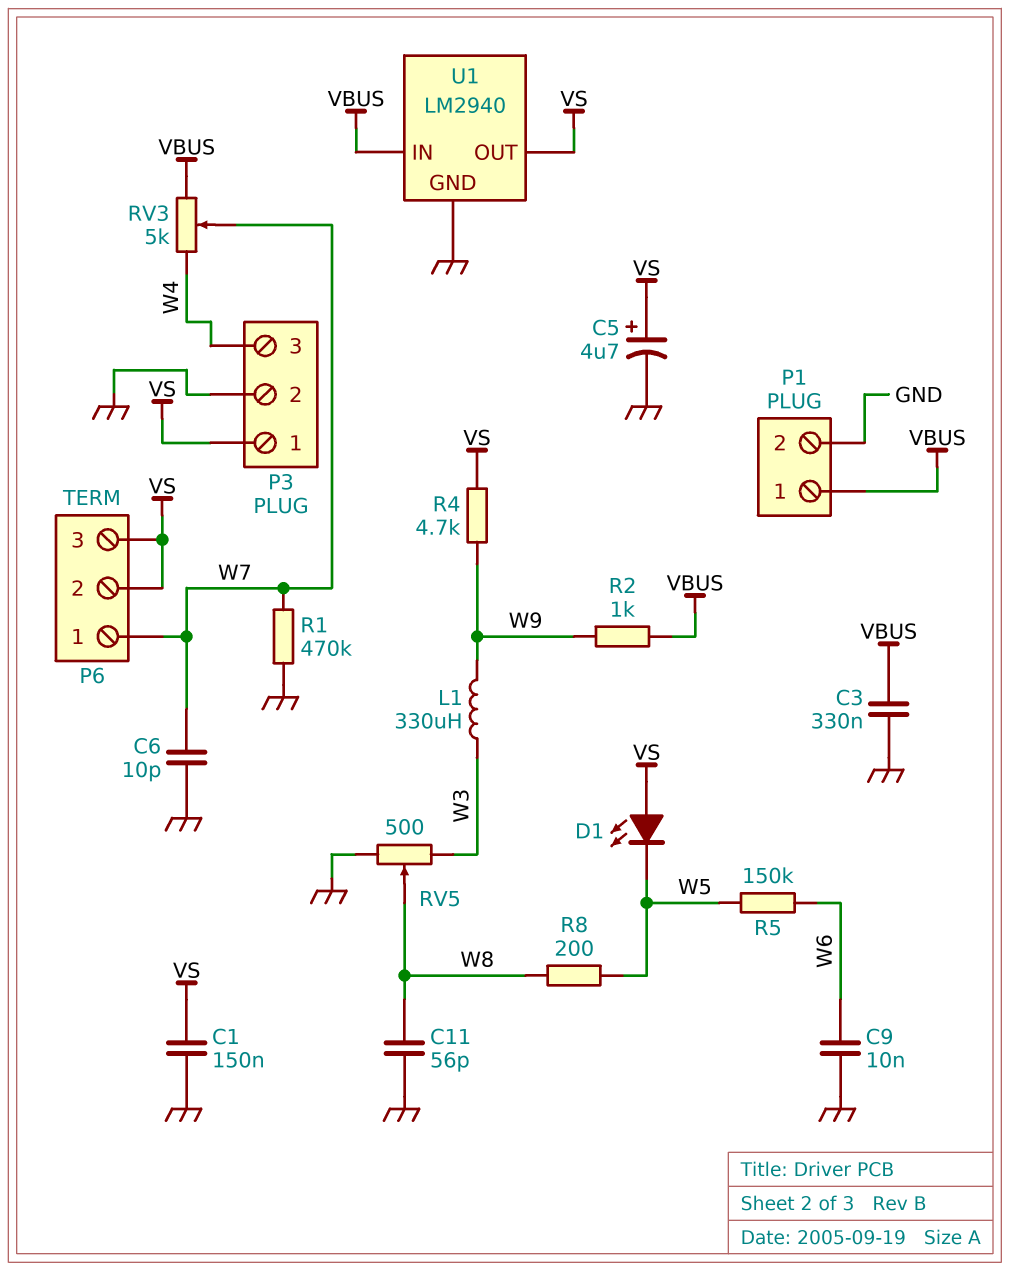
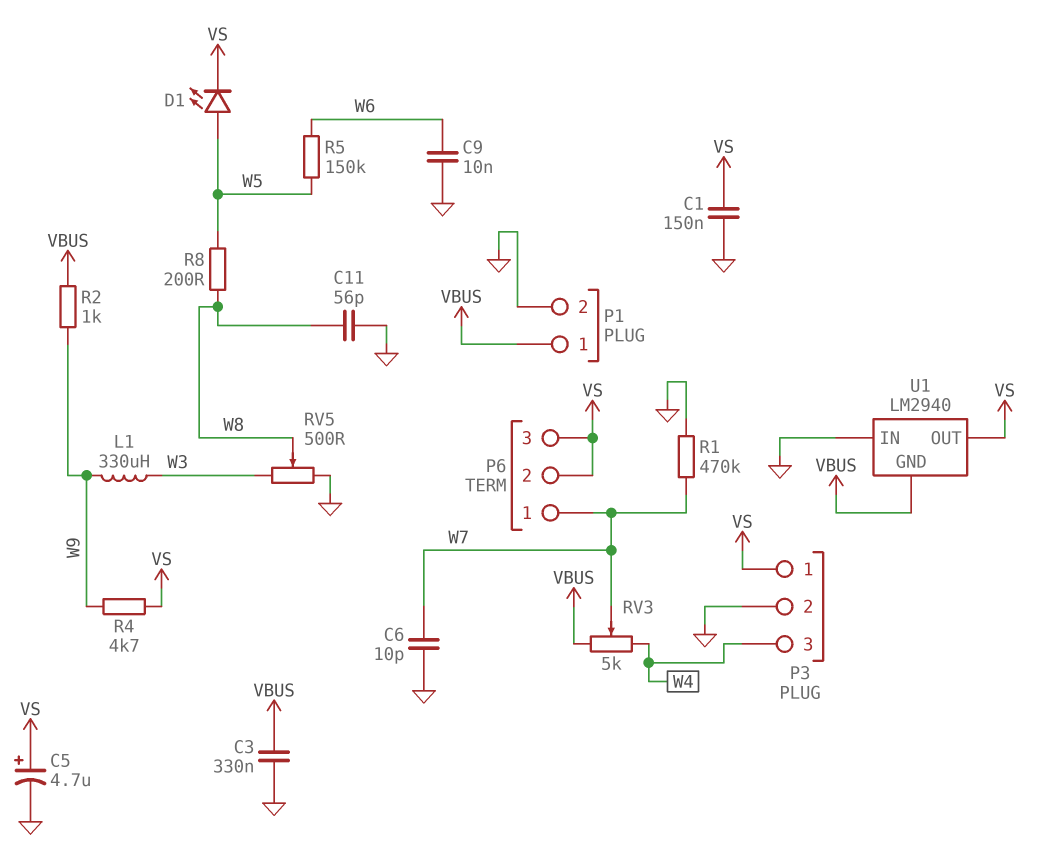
D1: LED (A VS, K W5) -> LED (A W5, K VS)
U1 pin GND: GND -> VBUS
U1 pin IN: VBUS -> GND

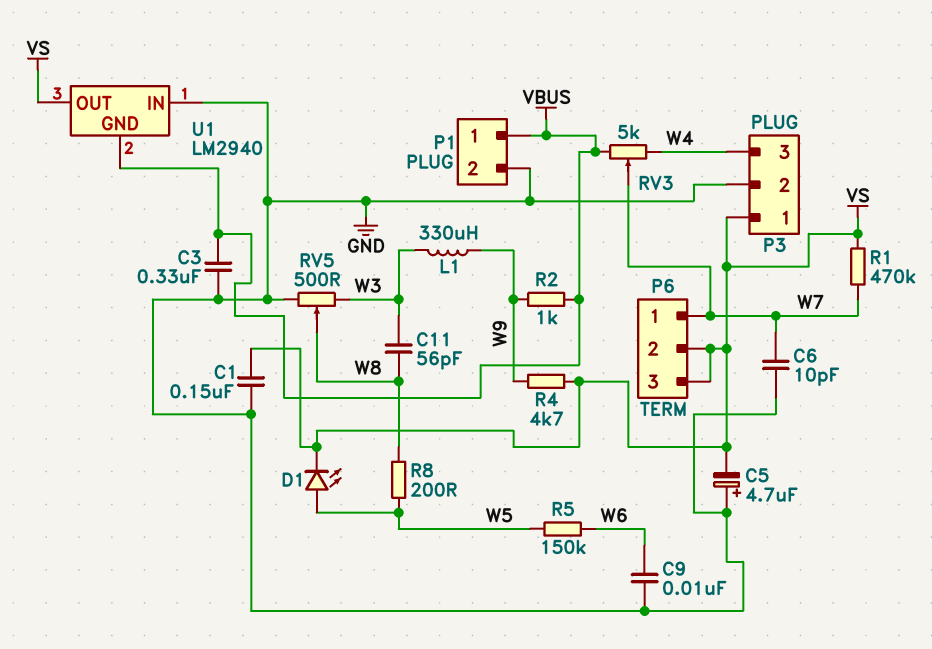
C5: 4.7uF (plus VS, minus GND) -> 4.7uF (plus GND, minus VS)
C11: 56pF (GND, W8) -> 56pF (W3, W8)
R1: 470k (GND, W7) -> 470k (VS, W7)

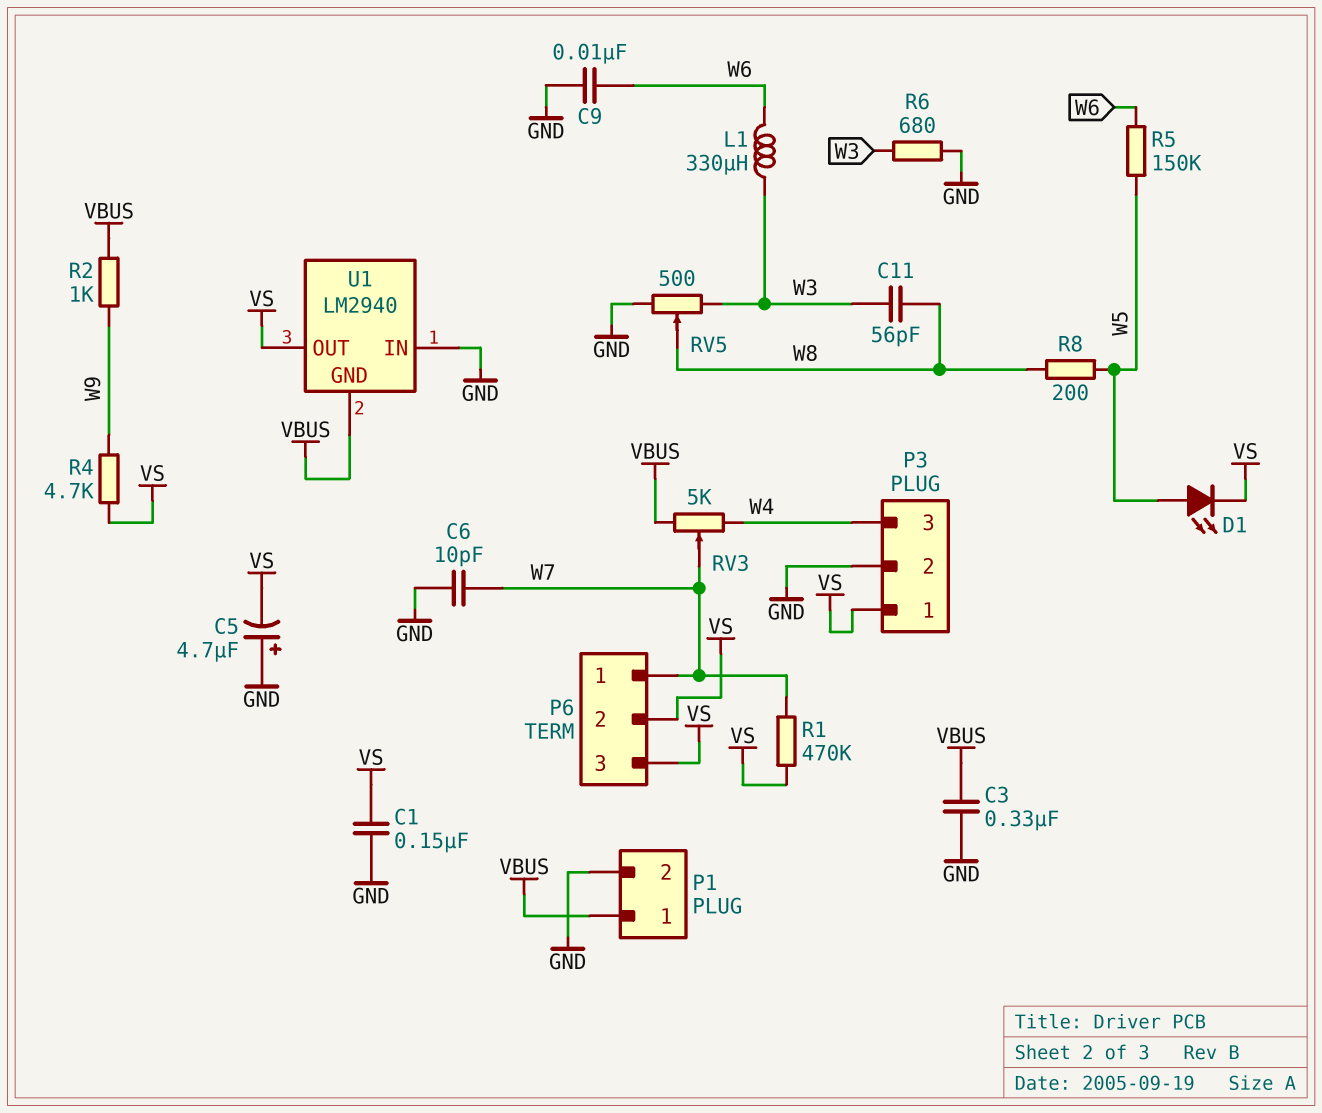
L1: 330uH (W3, W9) -> 330uH (W3, W6)
R6: none -> 680 (GND, W3)

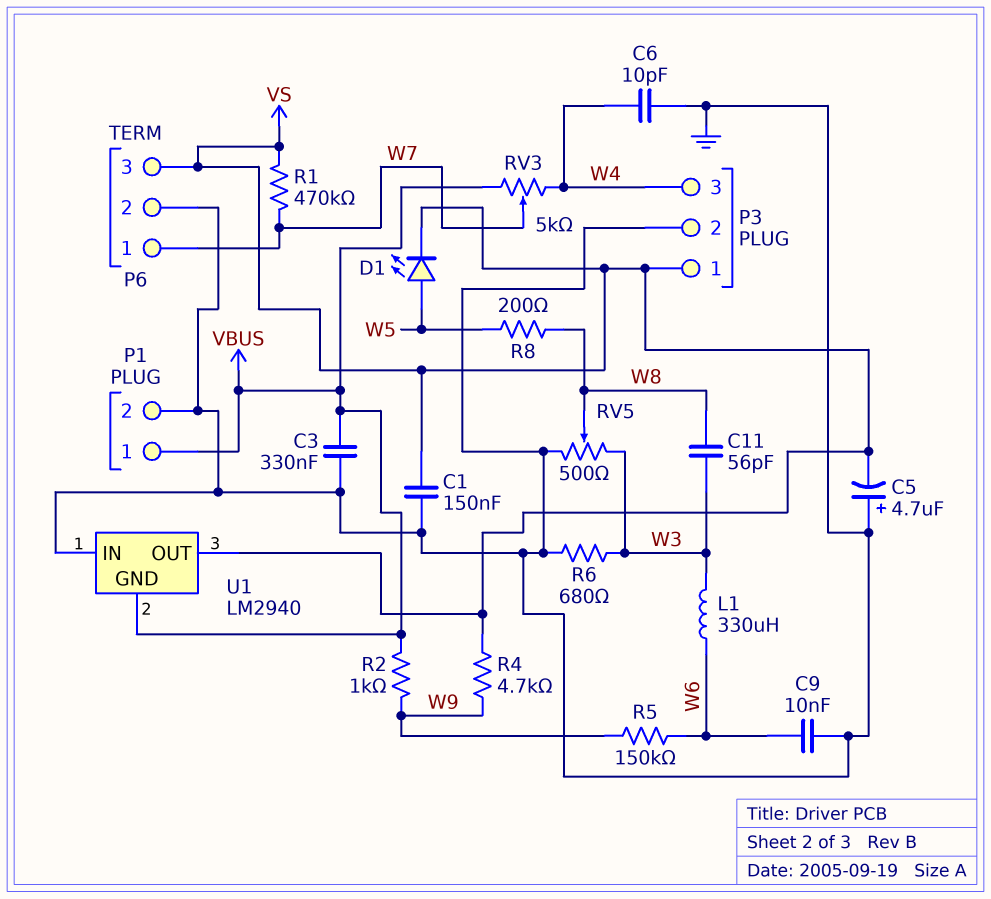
C6: 10pF (GND, W7) -> 10pF (GND, W4)
P6 pin 2: VS -> GND
R5: 150k (W5, W6) -> 150k (W6, W9)

